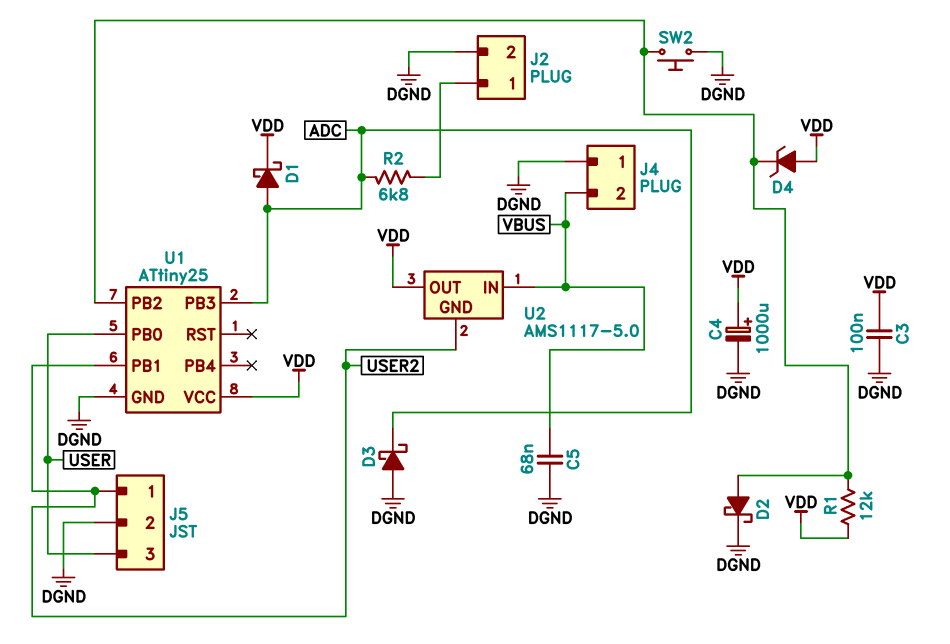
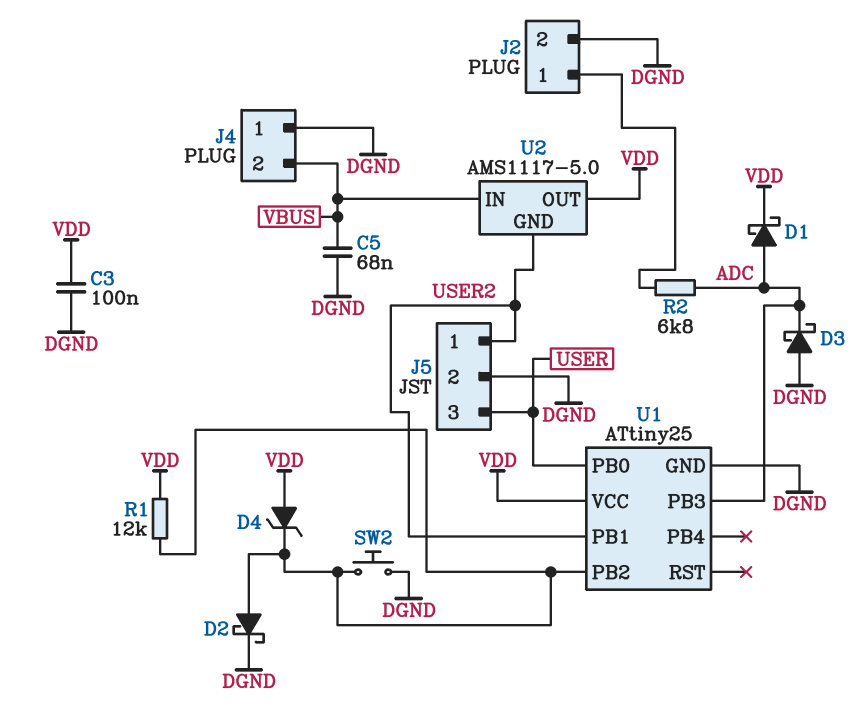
C4: 1000uF (plus VDD, minus DGND) -> none

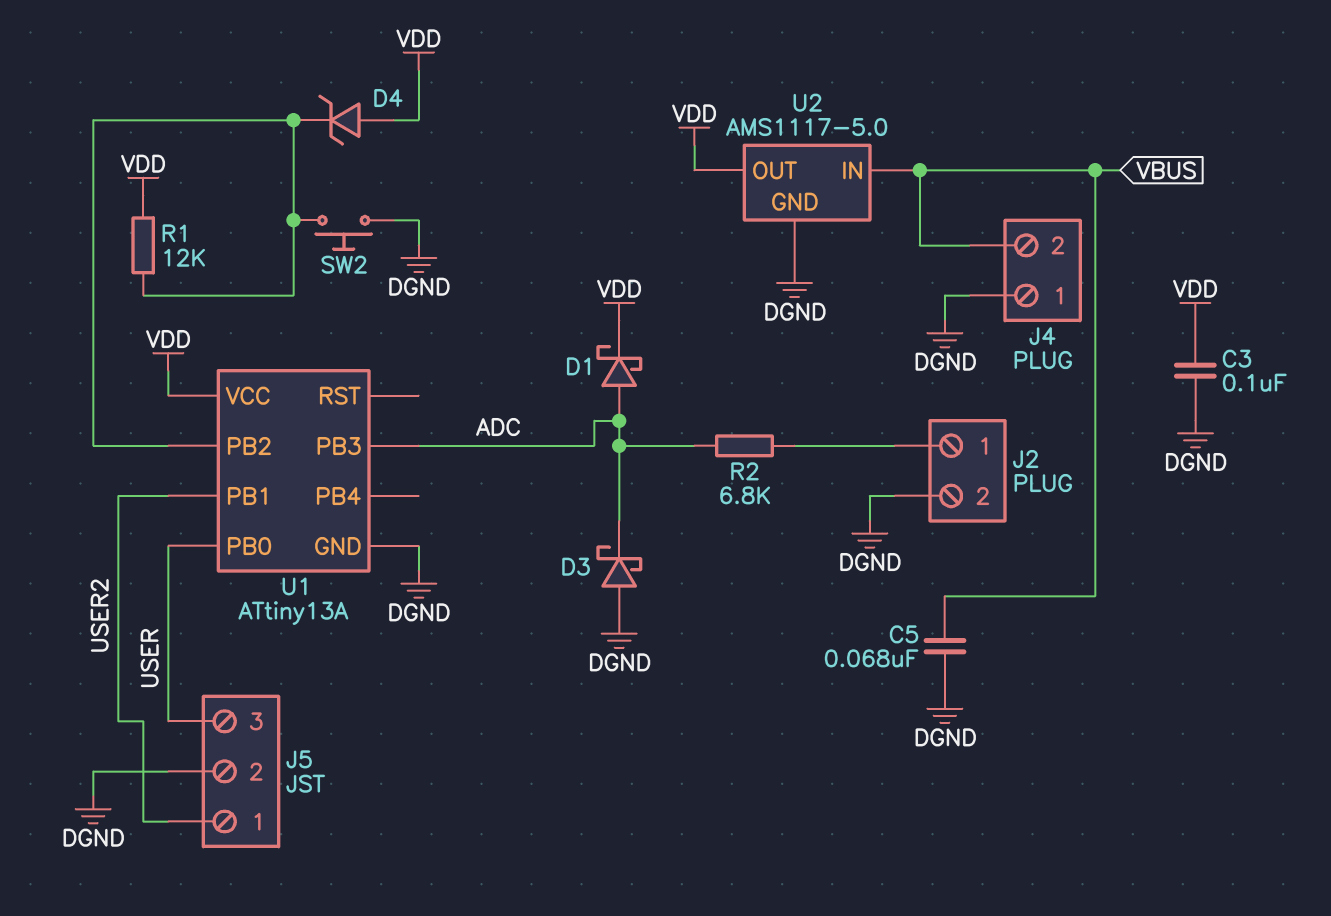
D2: schottky (A U1/PB2, K DGND) -> none
U1: ATtiny25 -> ATtiny13A
U2 pin GND: USER2 -> DGND

